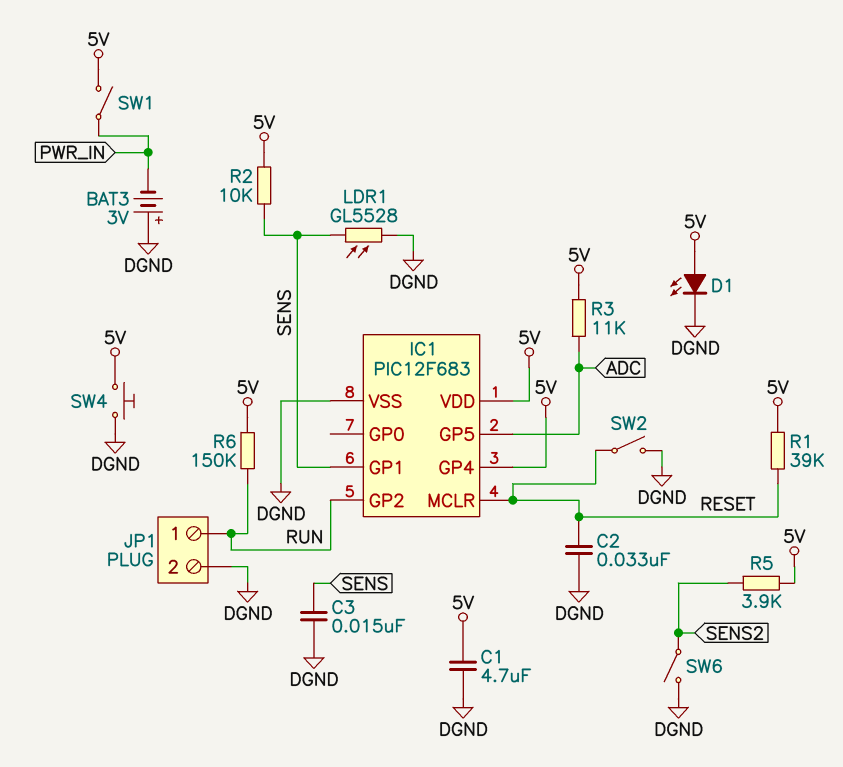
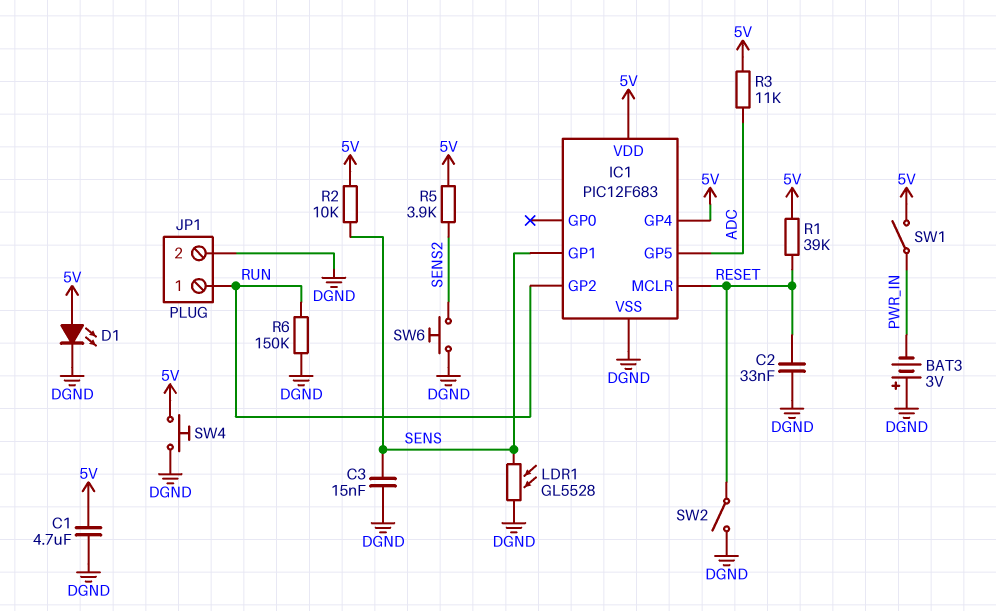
R6: 150k (5V, RUN) -> 150k (DGND, RUN)
SW6: switch (DGND, SENS2) -> button (DGND, SENS2)

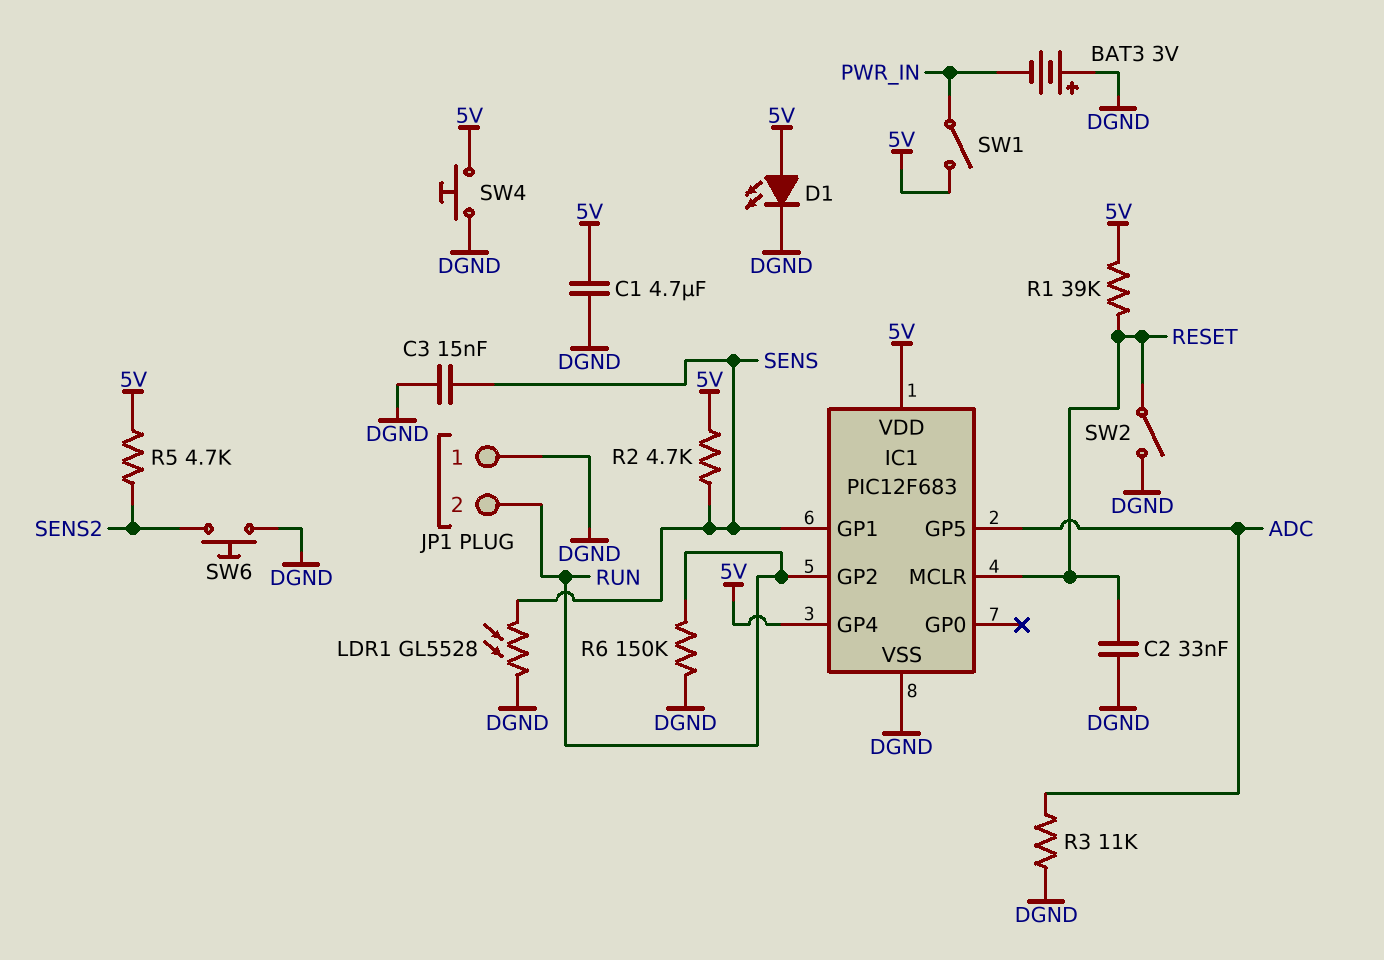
JP1 pin 1: RUN -> DGND
JP1 pin 2: DGND -> RUN
R2: 10k (5V, SENS) -> 4.7k (5V, SENS)
R3: 11k (5V, ADC) -> 11k (ADC, DGND)
R5: 3.9k (5V, SENS2) -> 4.7k (5V, SENS2)

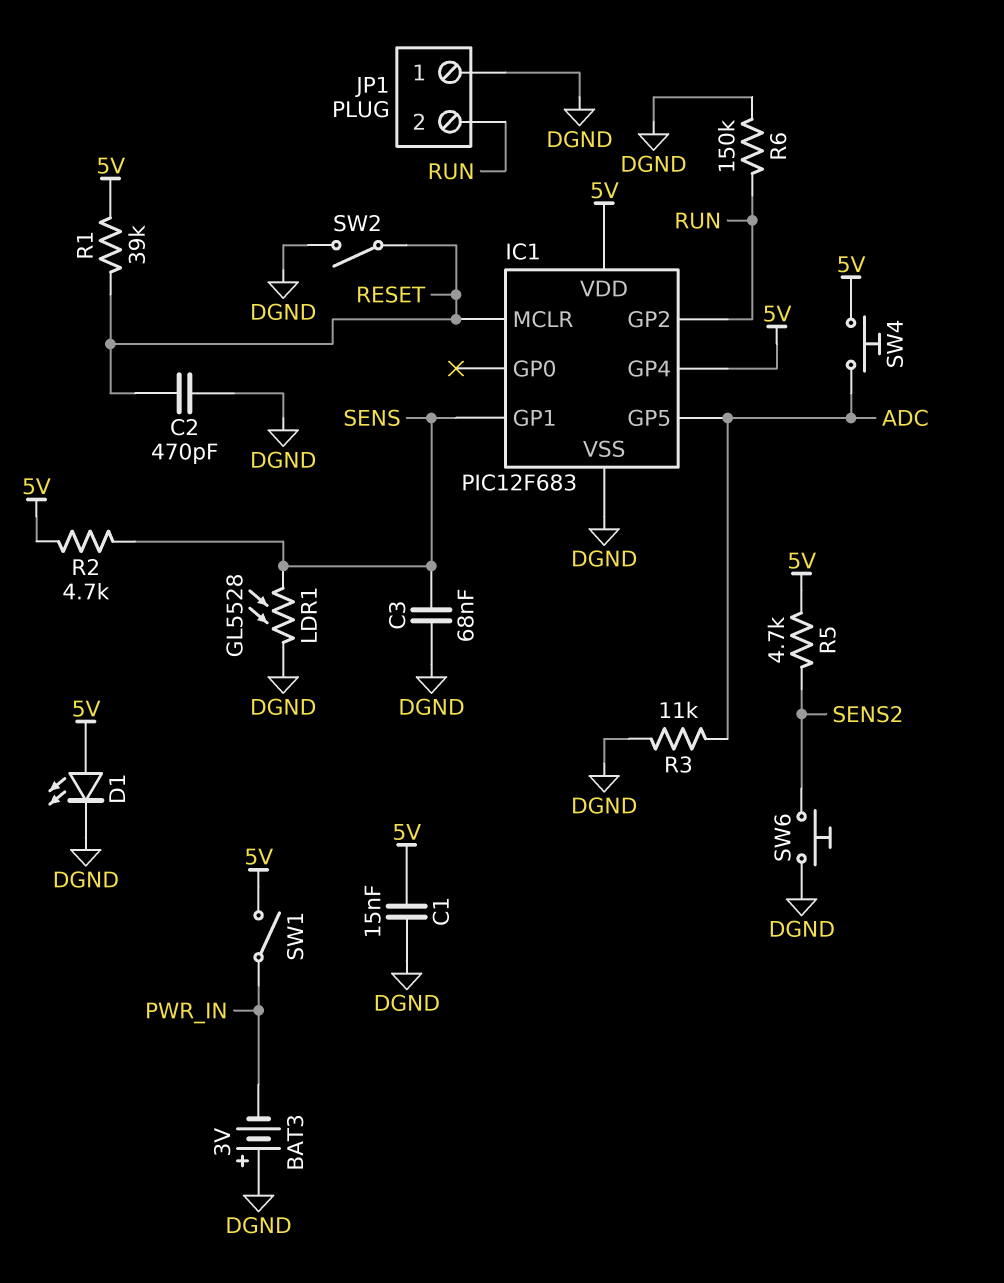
C1: 4.7uF (5V, DGND) -> 15nF (5V, DGND)
C2: 33nF (DGND, RESET) -> 470pF (DGND, RESET)
C3: 15nF (DGND, SENS) -> 68nF (DGND, SENS)
SW4: button (5V, DGND) -> button (5V, ADC)

